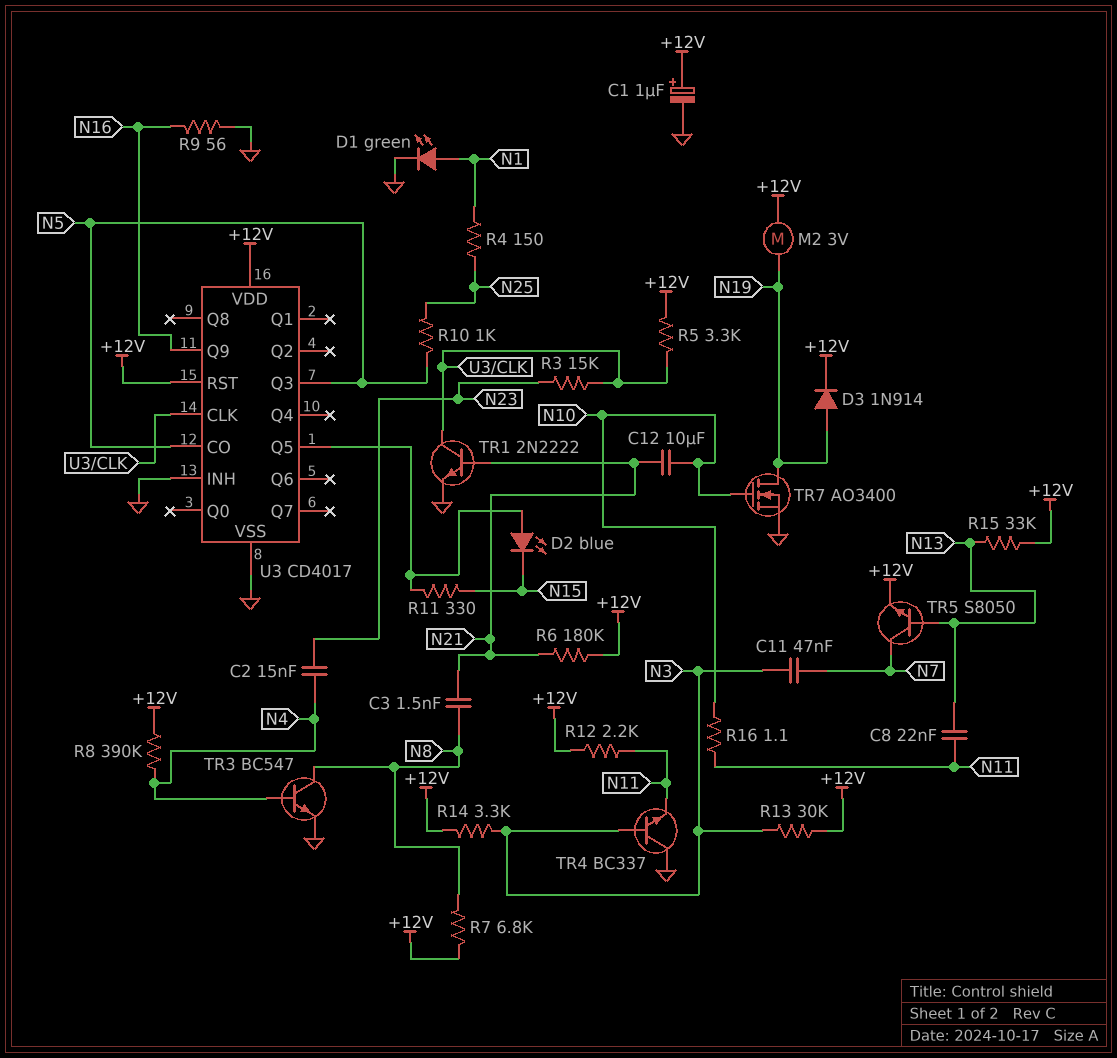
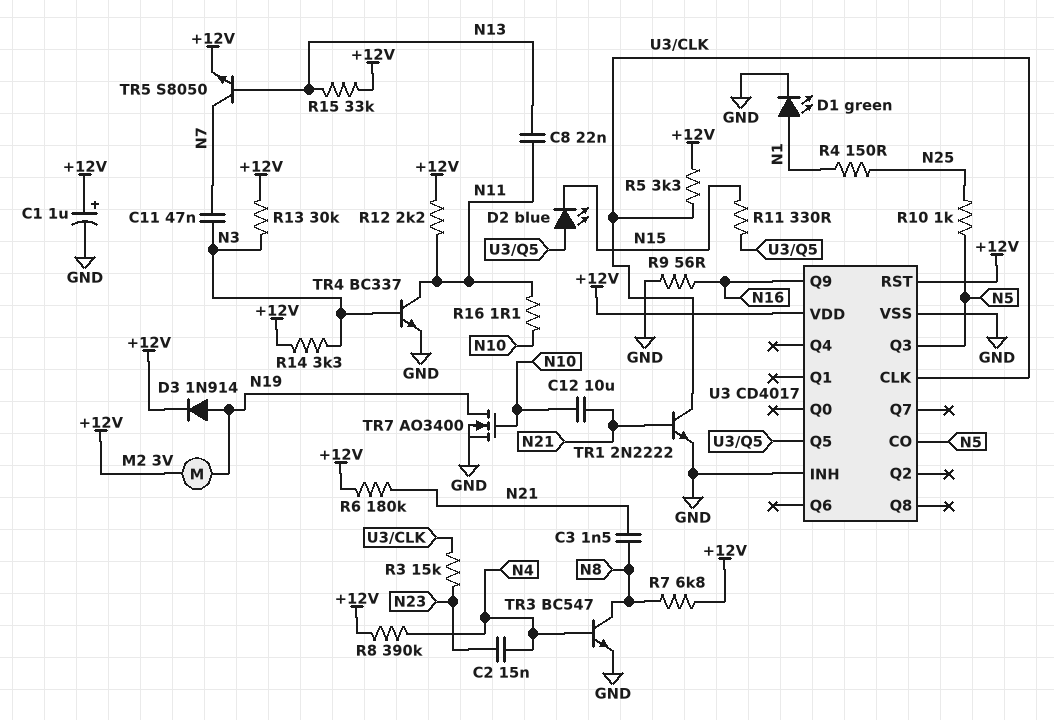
TR4: NPN BC337 (B N3, C GND, E N11) -> NPN BC337 (B N3, C N11, E GND)

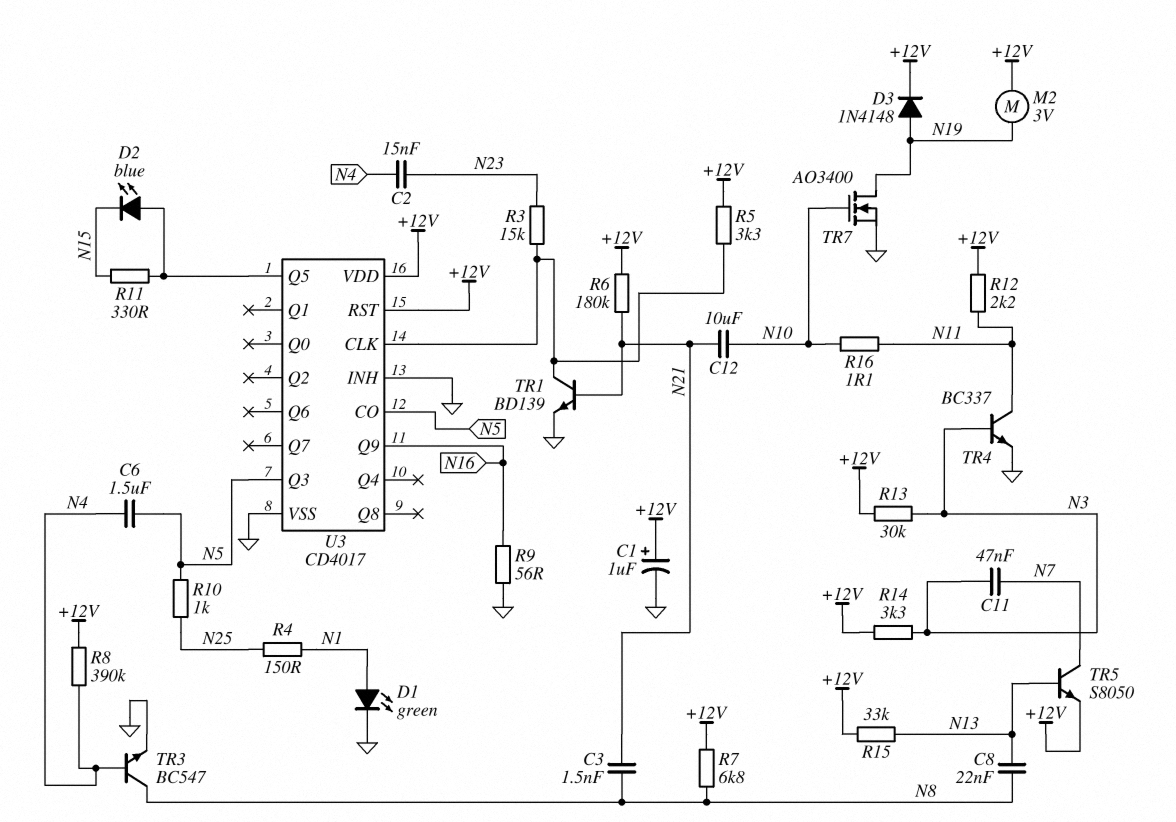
C6: none -> 1.5uF (N4, N5)
C8: 22nF (N11, N13) -> 22nF (N8, N13)
D3: diode 1N914 (A N19, K +12V) -> diode 1N4148 (A N19, K +12V)
TR1: NPN 2N2222 (B N21, C U3/CLK, E GND) -> NPN BD139 (B N21, C U3/CLK, E GND)

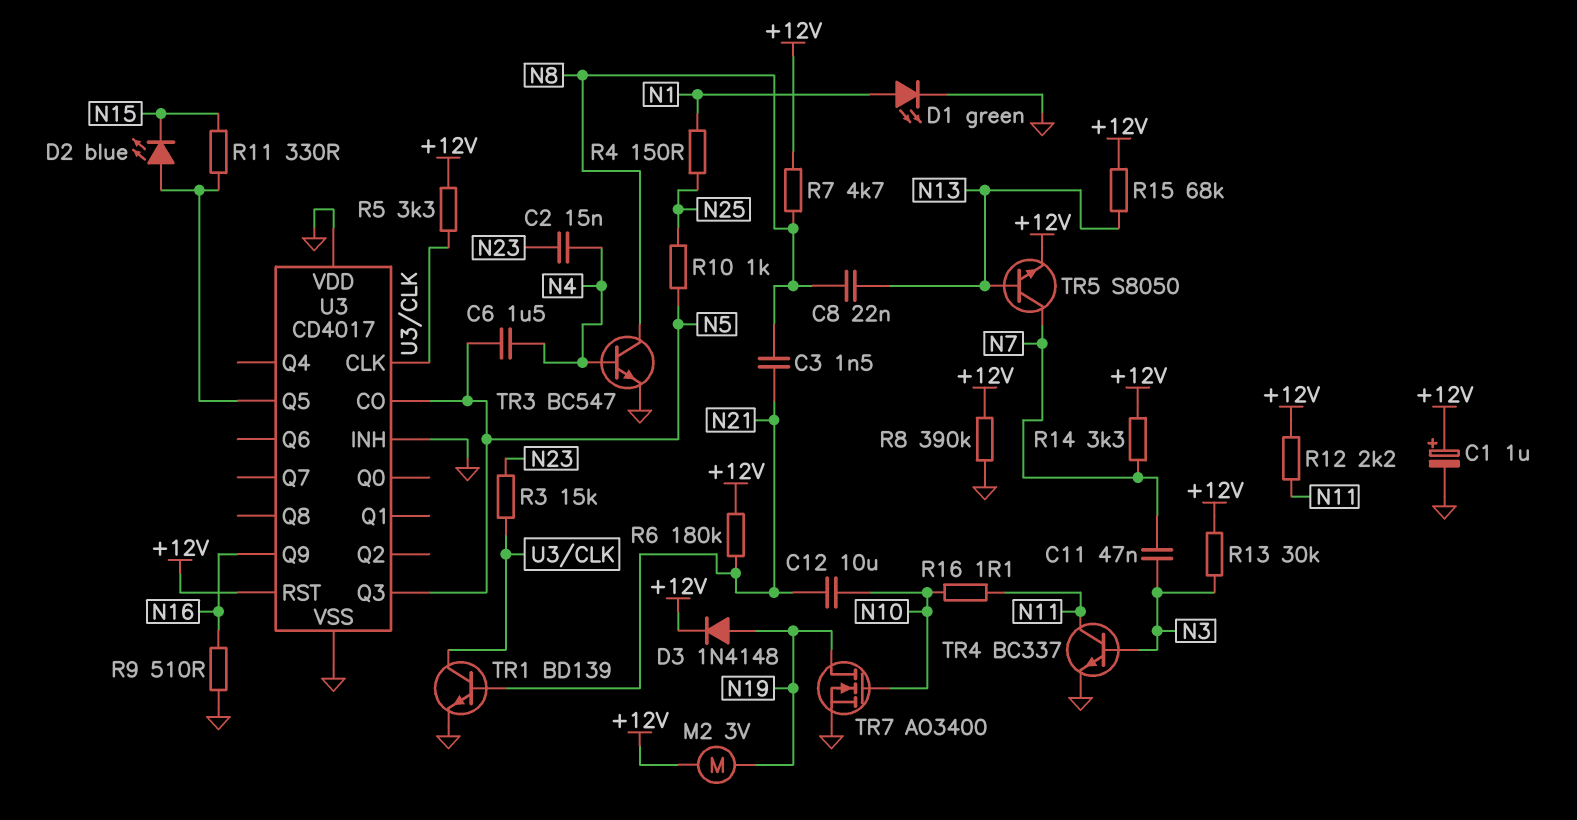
R7: 6.8k (+12V, N8) -> 4.7k (+12V, N8)
R8: 390k (+12V, N4) -> 390k (+12V, GND)
R9: 56 (GND, N16) -> 510 (GND, N16)
R14: 3.3k (+12V, N3) -> 3.3k (+12V, N7)
R15: 33k (+12V, N13) -> 68k (+12V, N13)
U3 pin VDD: +12V -> GND

